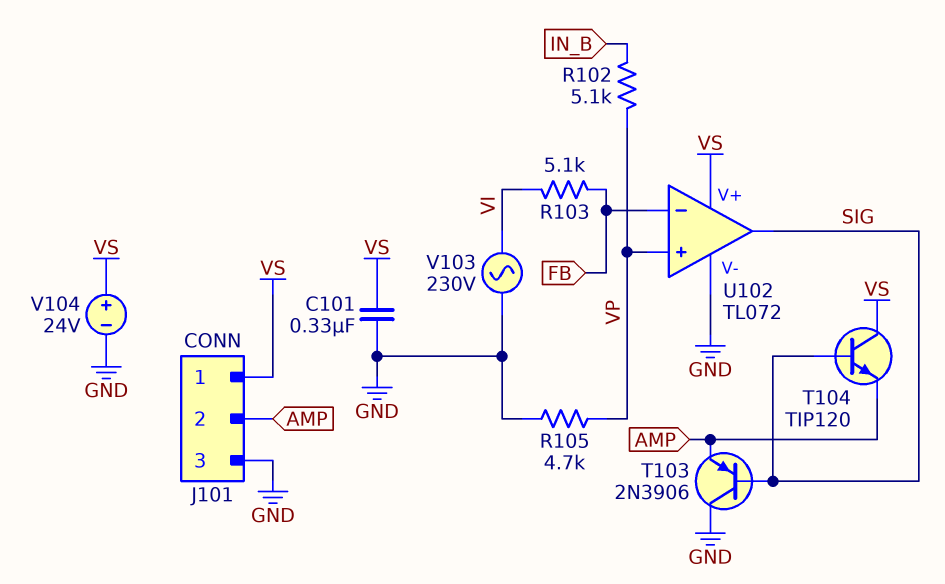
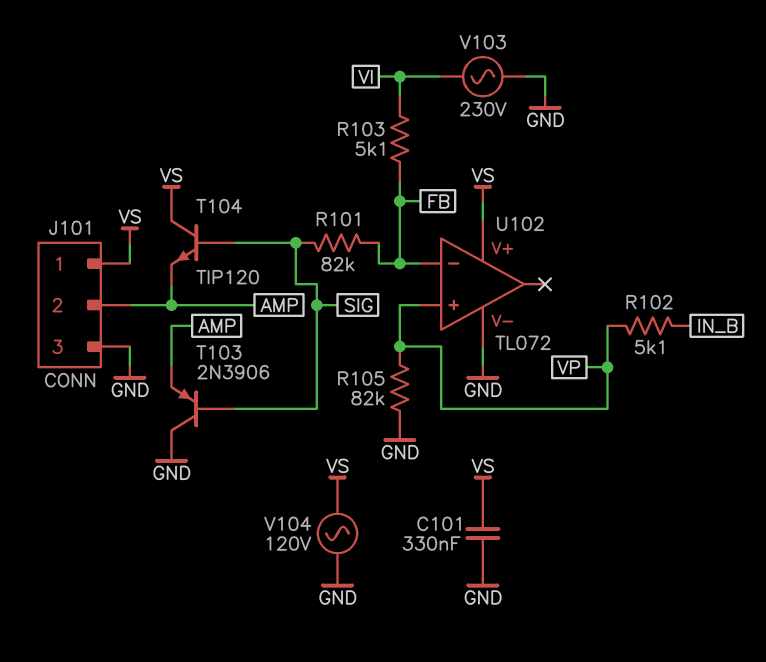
R101: none -> 82k (FB, SIG)
R105: 4.7k (GND, VP) -> 82k (GND, VP)
U102 pin out: SIG -> none
V104: 24V (plus VS, minus GND) -> AC 120V (GND, VS)

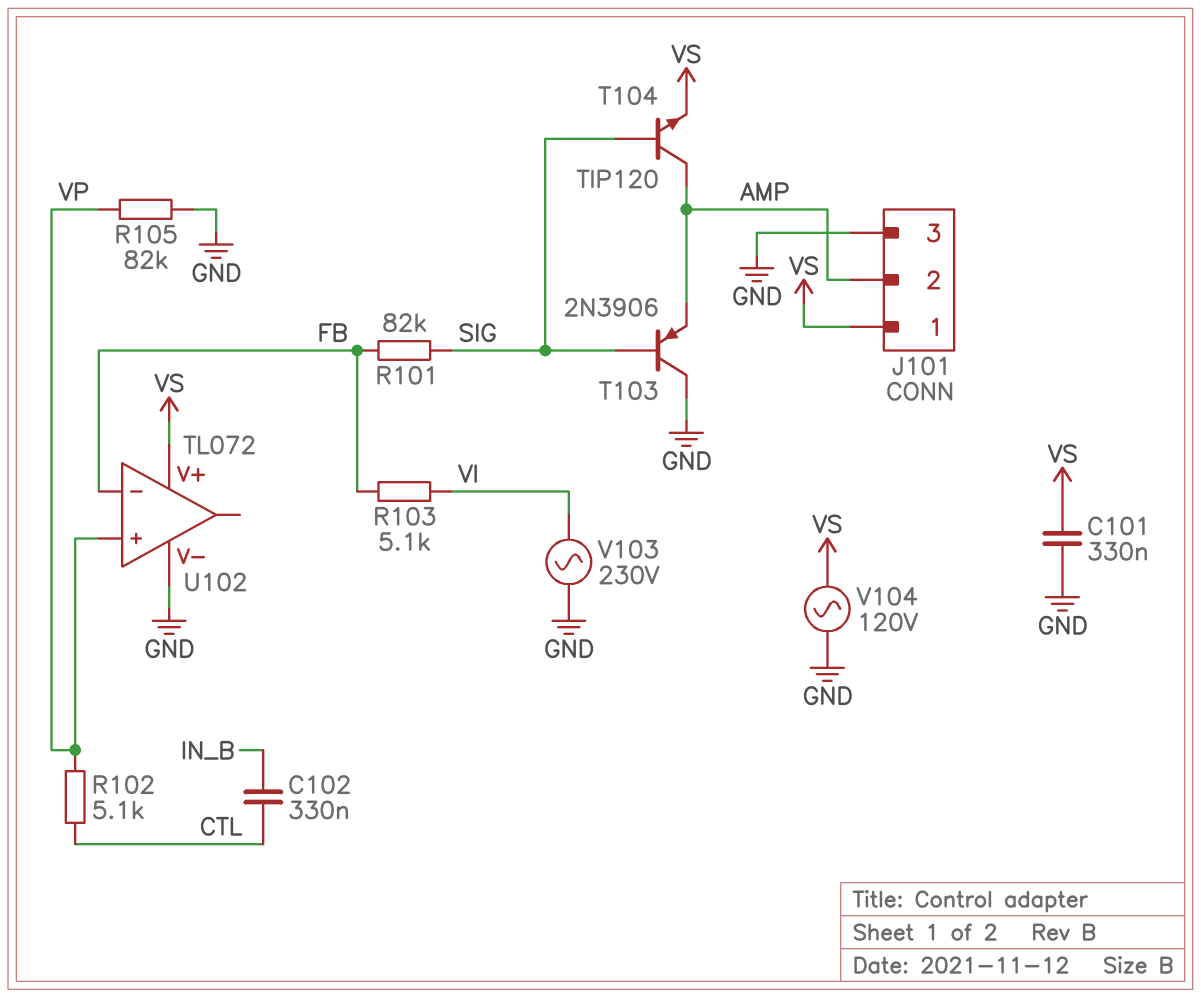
C102: none -> 330nF (CTL, IN_B)
R102: 5.1k (IN_B, VP) -> 5.1k (CTL, VP)
T104: NPN TIP120 (B SIG, C VS, E AMP) -> NPN TIP120 (B SIG, C AMP, E VS)

